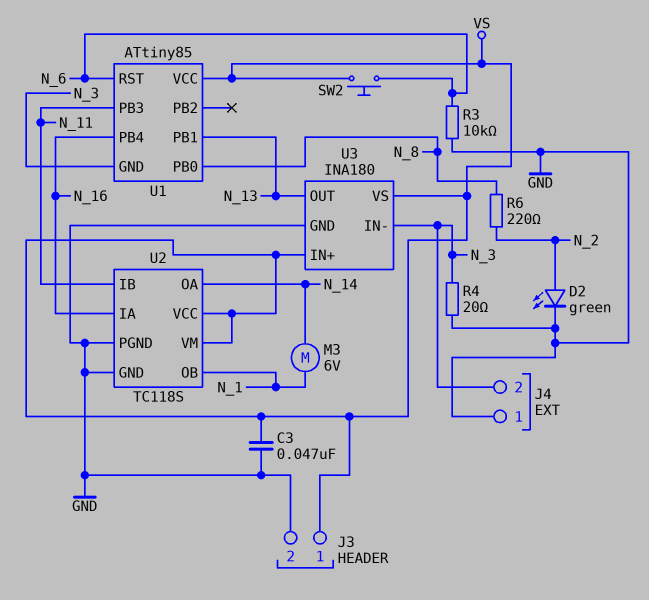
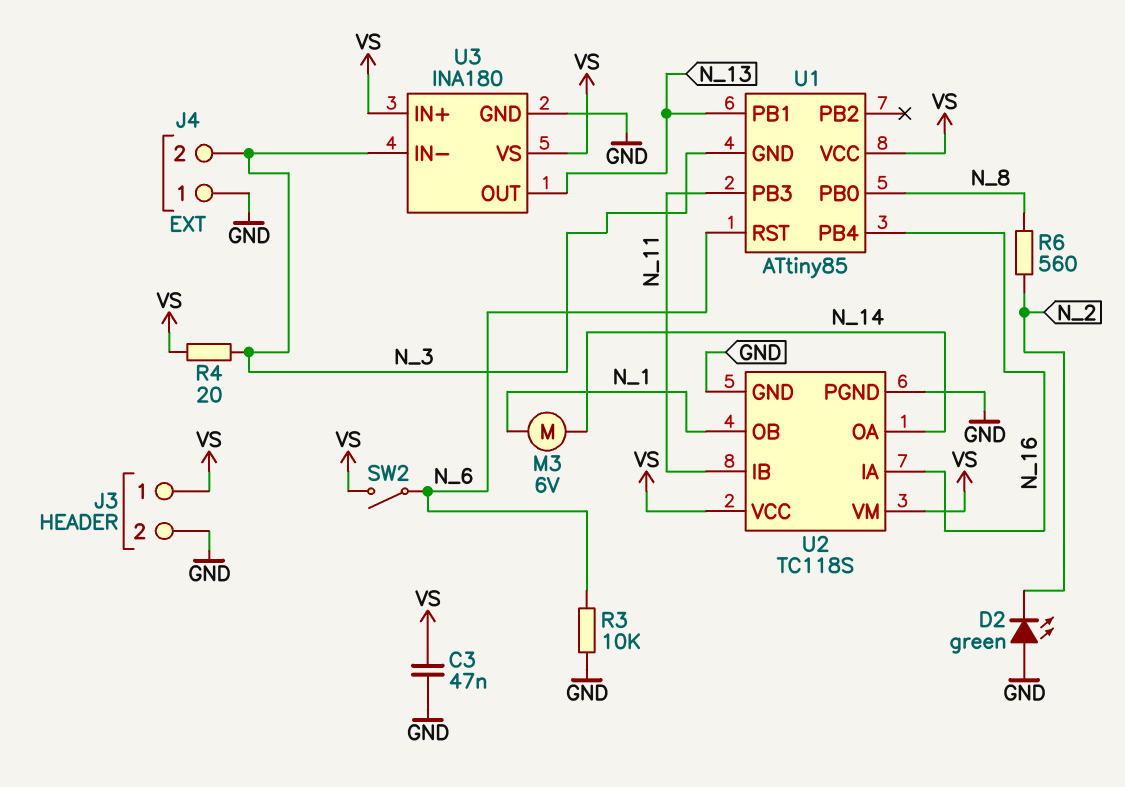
D2: LED green (A N_2, K GND) -> LED green (A GND, K N_2)
R4: 20 (GND, N_3) -> 20 (N_3, VS)
R6: 220 (N_2, N_8) -> 560 (N_2, N_8)
SW2: button (N_6, VS) -> switch (N_6, VS)

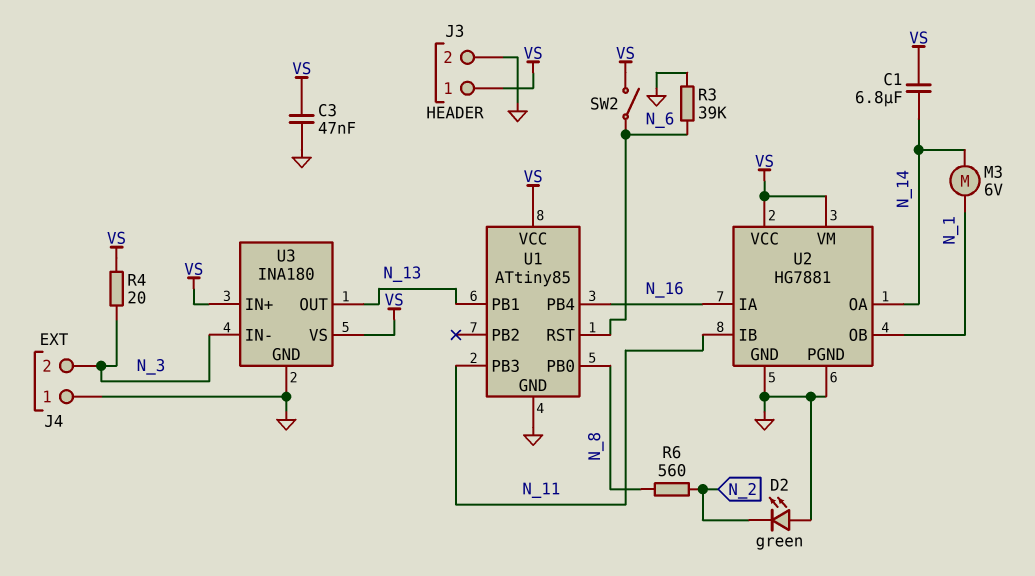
C1: none -> 6.8uF (N_14, VS)
R3: 10k (GND, N_6) -> 39k (GND, N_6)
U1 pin GND: N_3 -> GND
U2: TC118S -> HG7881

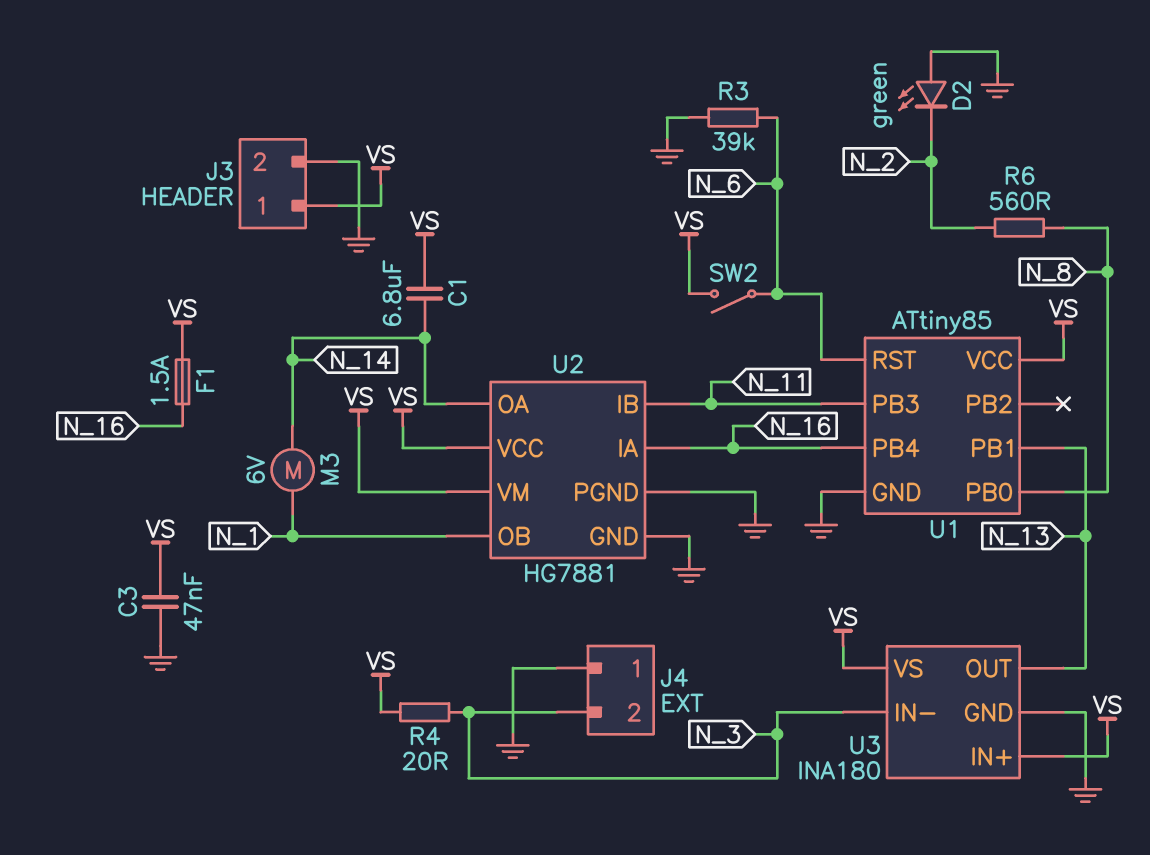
F1: none -> 1.5A (N_16, VS)

